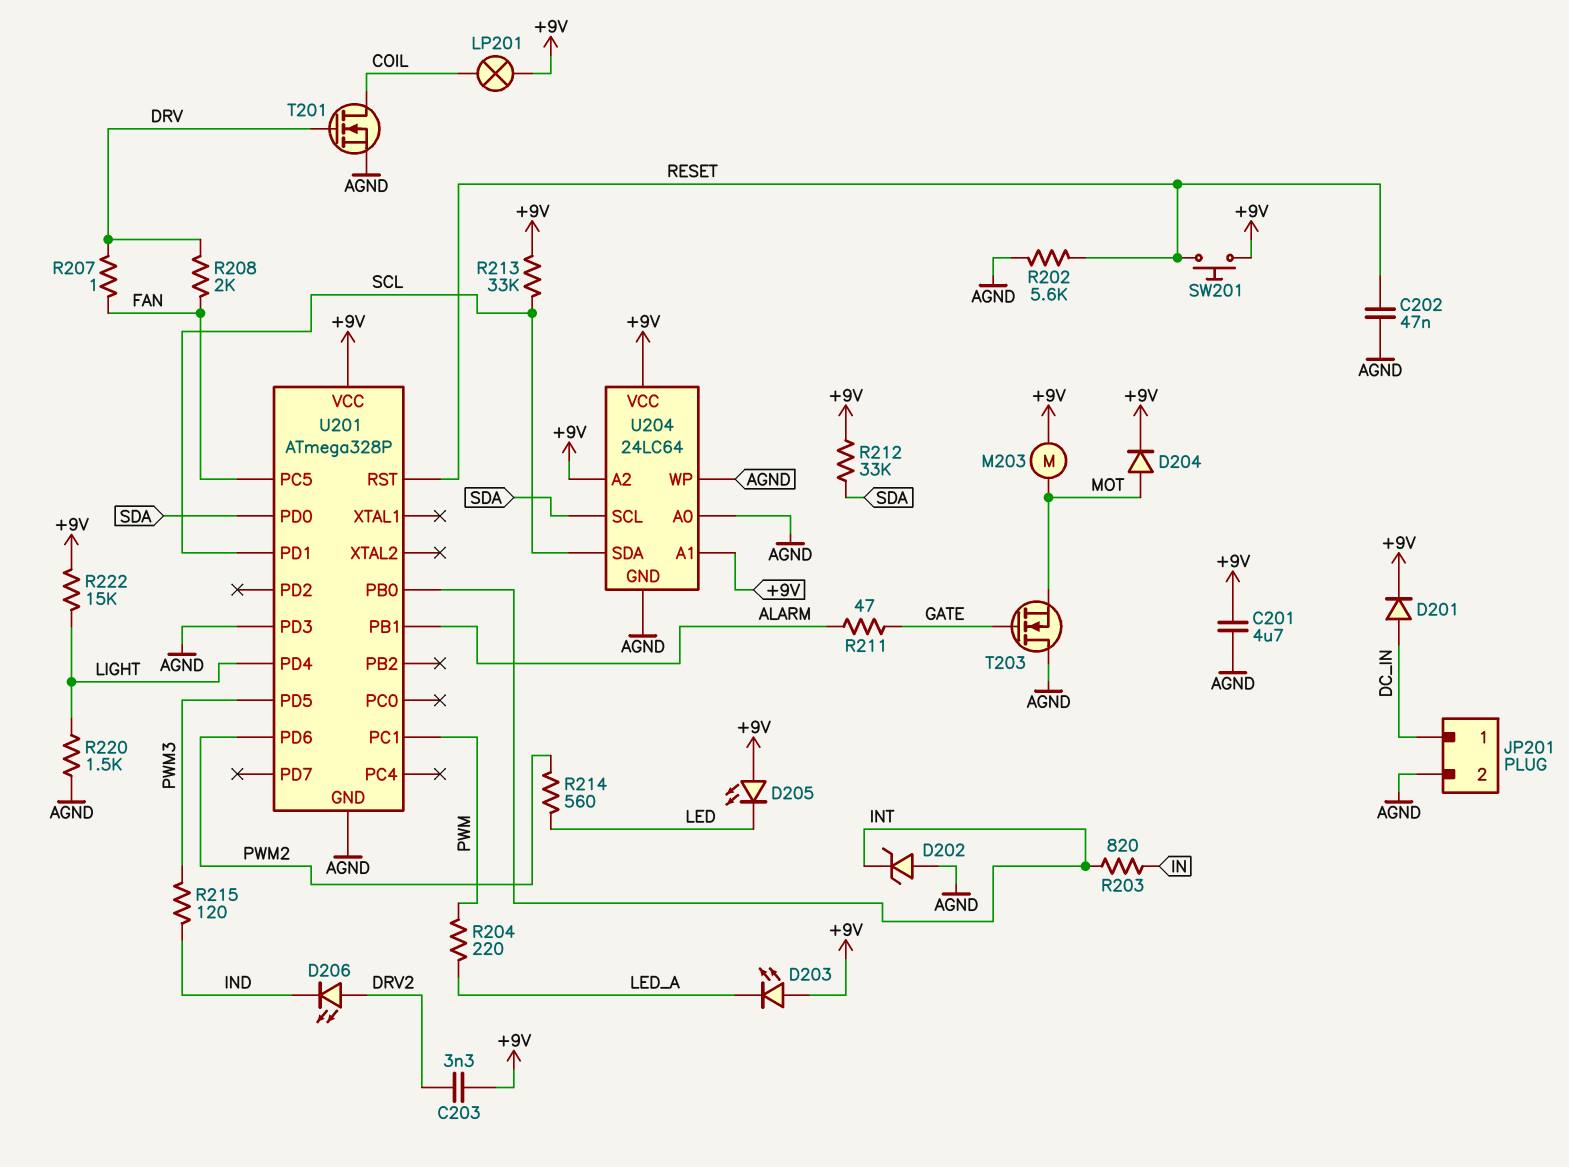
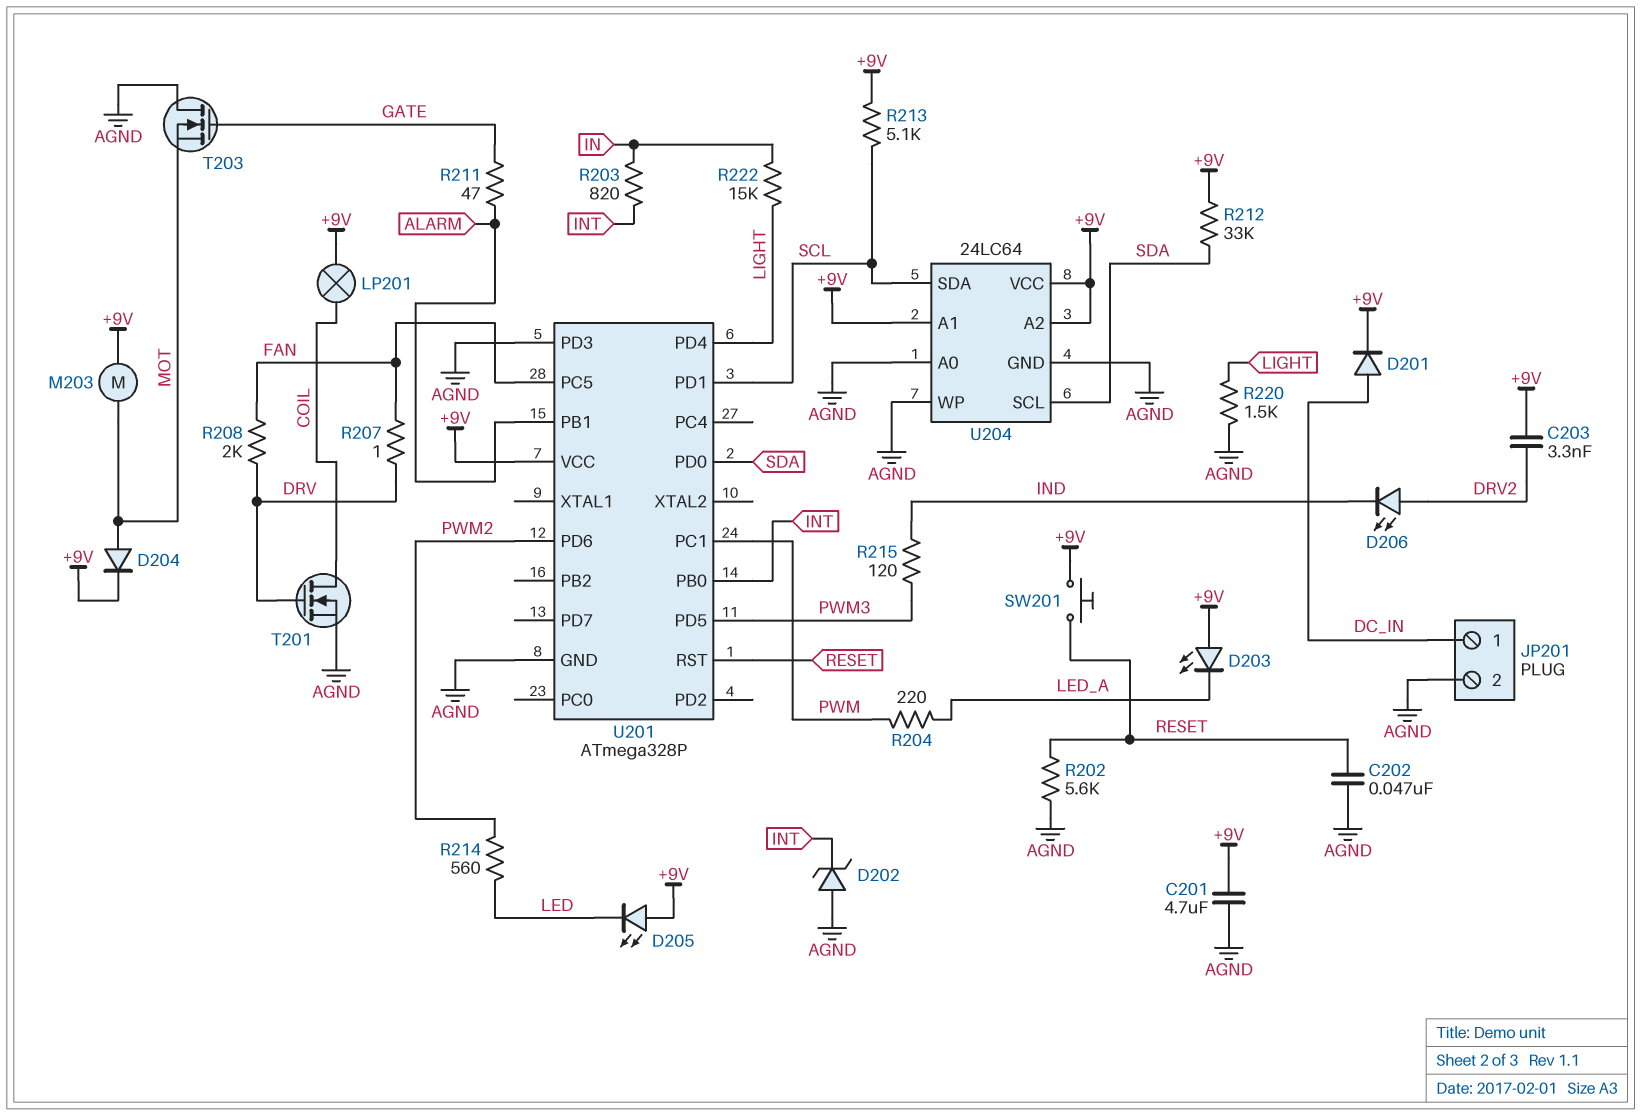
R213: 33k (+9V, SCL) -> 5.1k (+9V, SCL)
R222: 15k (+9V, LIGHT) -> 15k (IN, LIGHT)

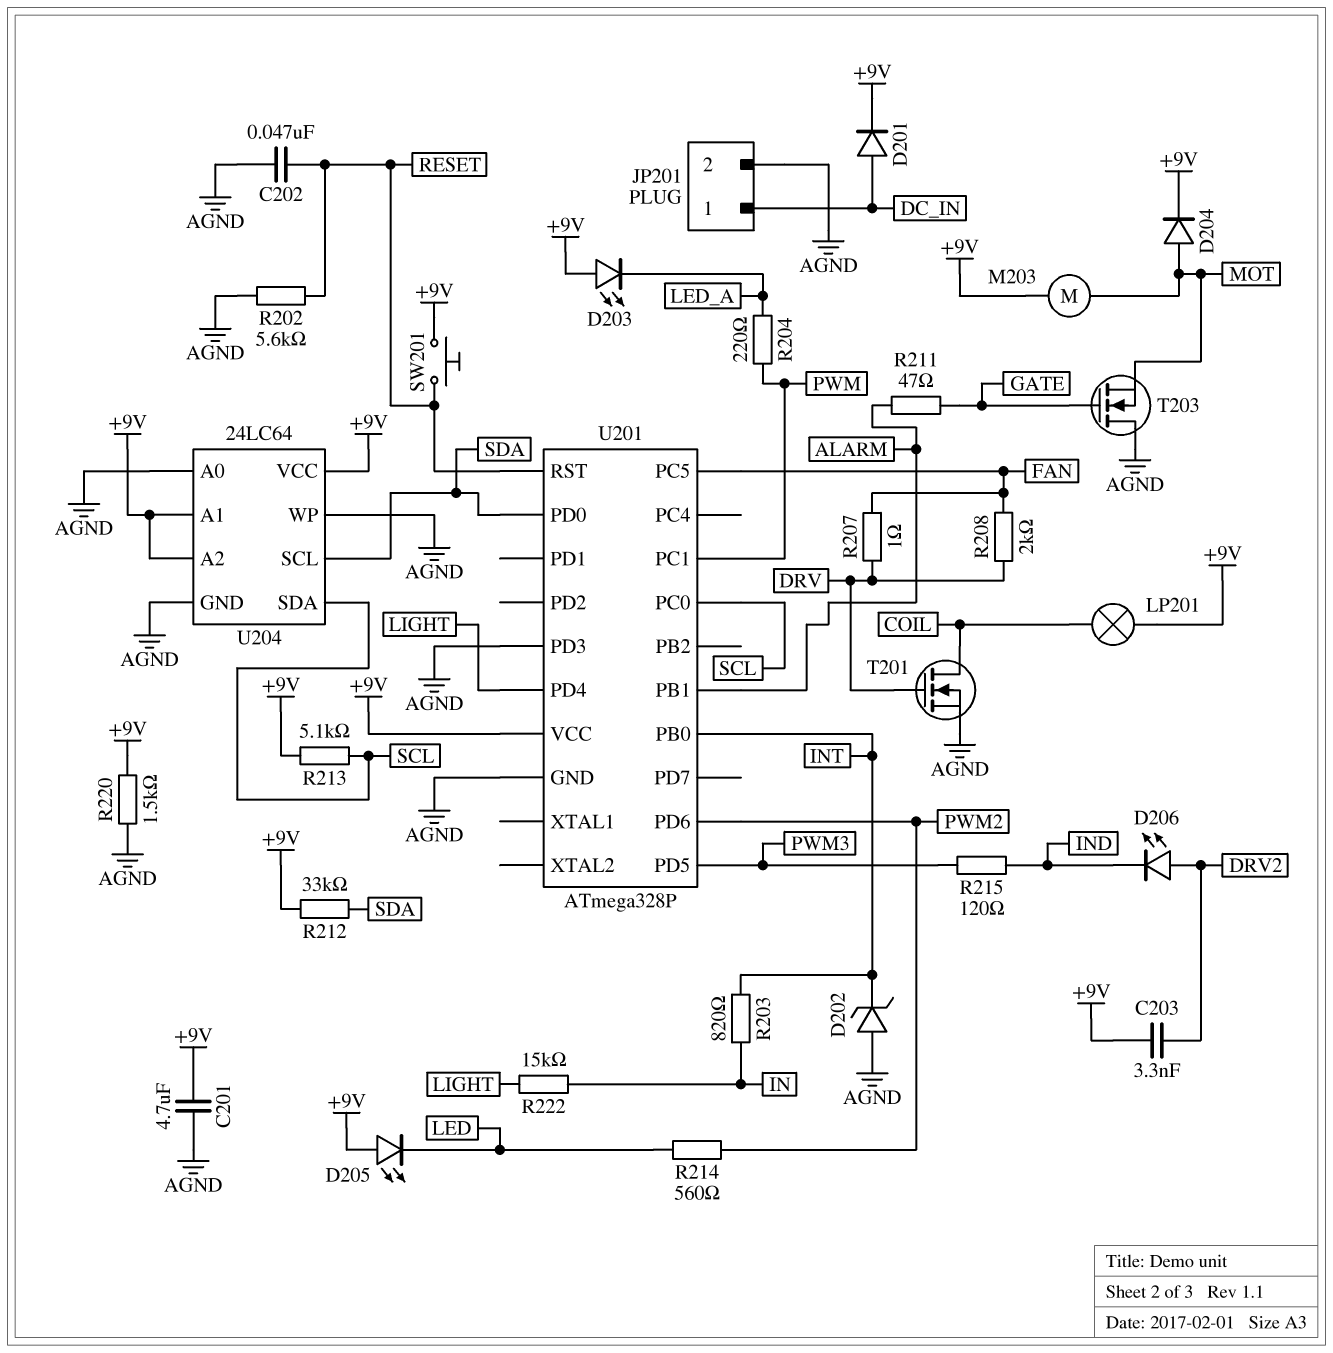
R220: 1.5k (AGND, LIGHT) -> 1.5k (+9V, AGND)
U201 pin PC0: none -> SCL
U201 pin PD1: SCL -> none

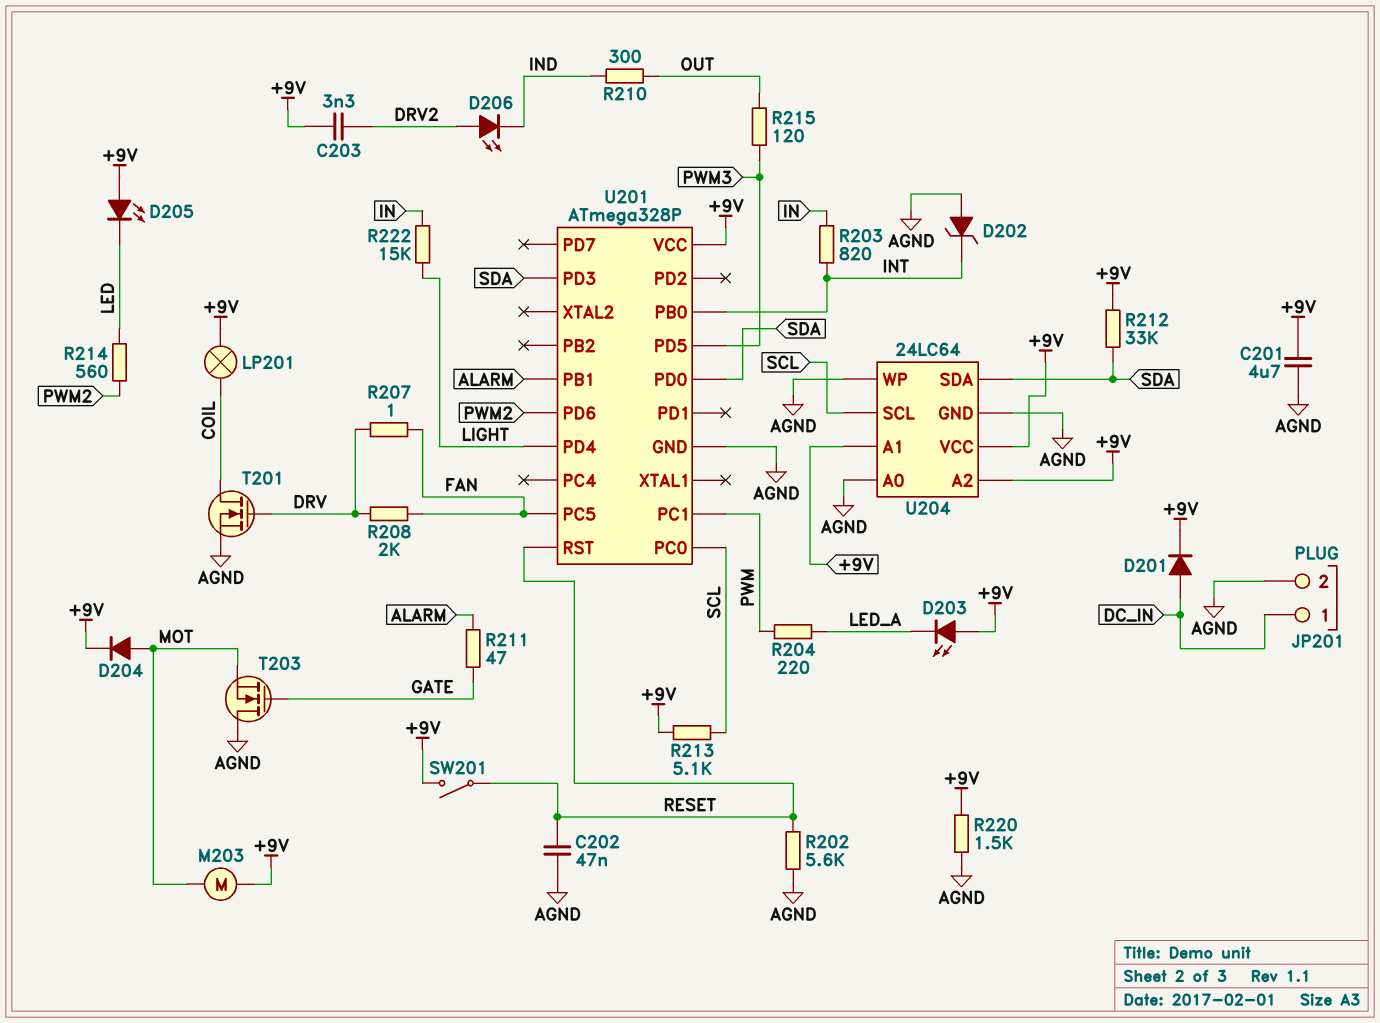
R210: none -> 300 (IND, OUT)
R215: 120 (IND, PWM3) -> 120 (OUT, PWM3)
SW201: button (+9V, RESET) -> switch (+9V, RESET)
U201 pin PD3: AGND -> SDA
U204 pin SCL: SDA -> SCL
U204 pin SDA: SCL -> SDA

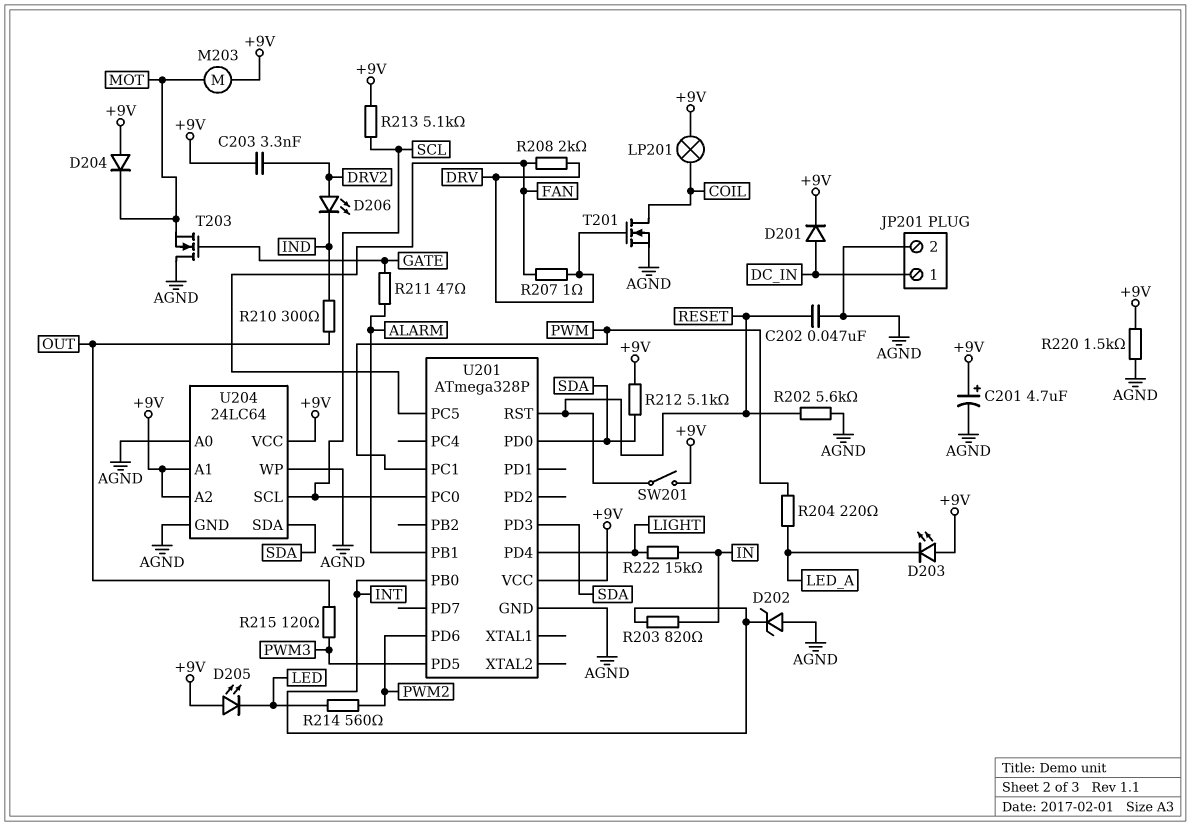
C201: 4.7uF (+9V, AGND) -> 4.7uF (plus +9V, minus AGND)
D204: diode (A MOT, K +9V) -> diode (A +9V, K MOT)
R212: 33k (+9V, SDA) -> 5.1k (+9V, SDA)

